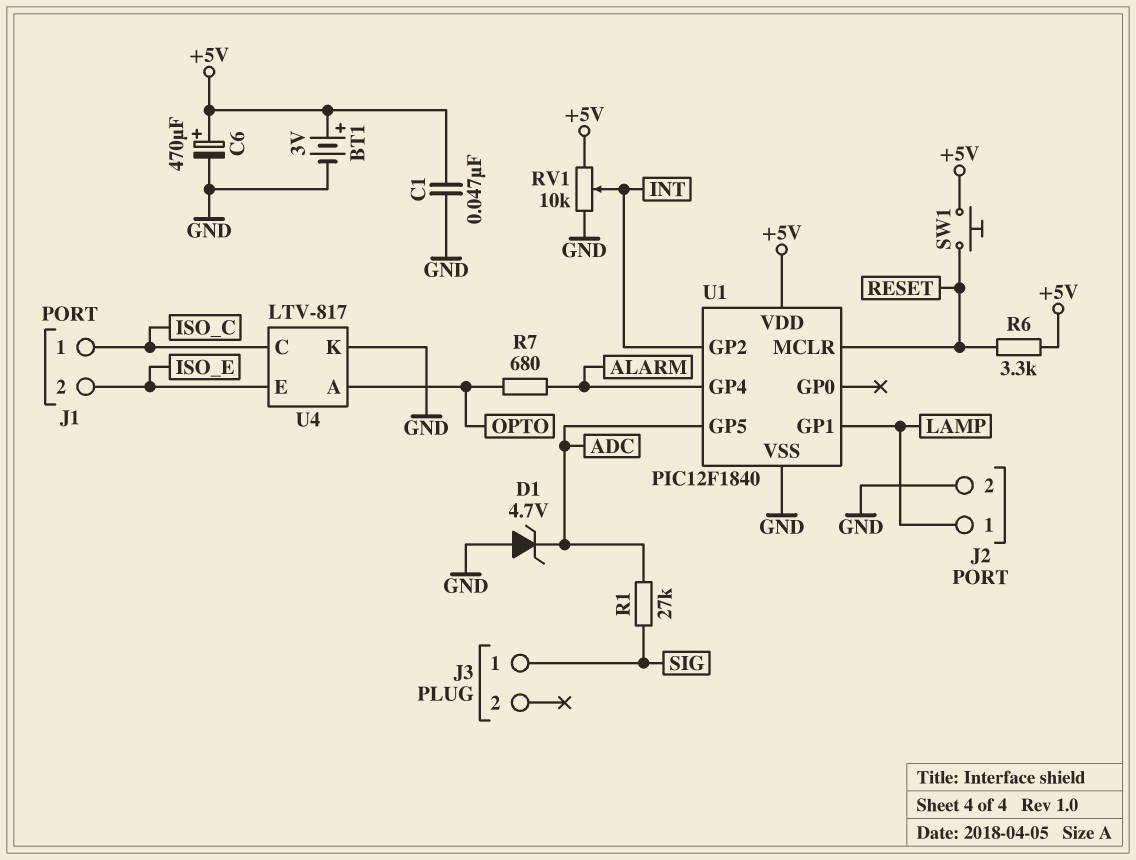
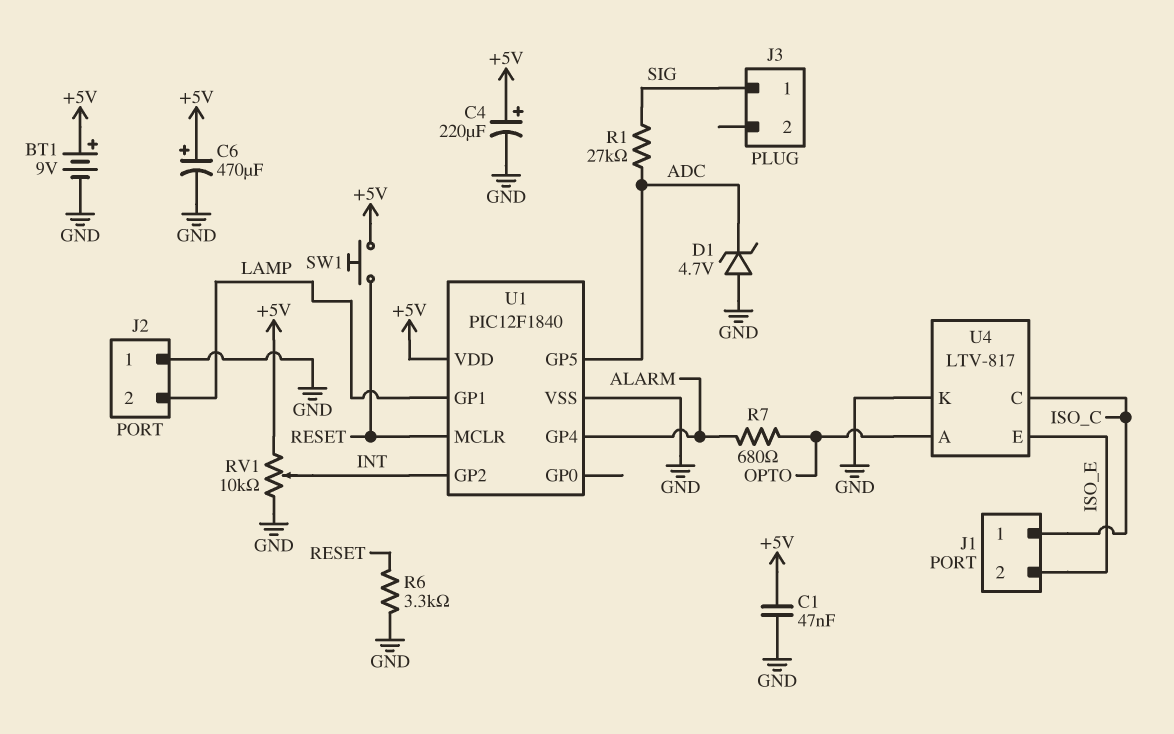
BT1: 3V (plus +5V, minus GND) -> 9V (plus +5V, minus GND)
C4: none -> 220uF (plus +5V, minus GND)
J2 pin 1: LAMP -> GND
J2 pin 2: GND -> LAMP
R6: 3.3k (+5V, RESET) -> 3.3k (GND, RESET)

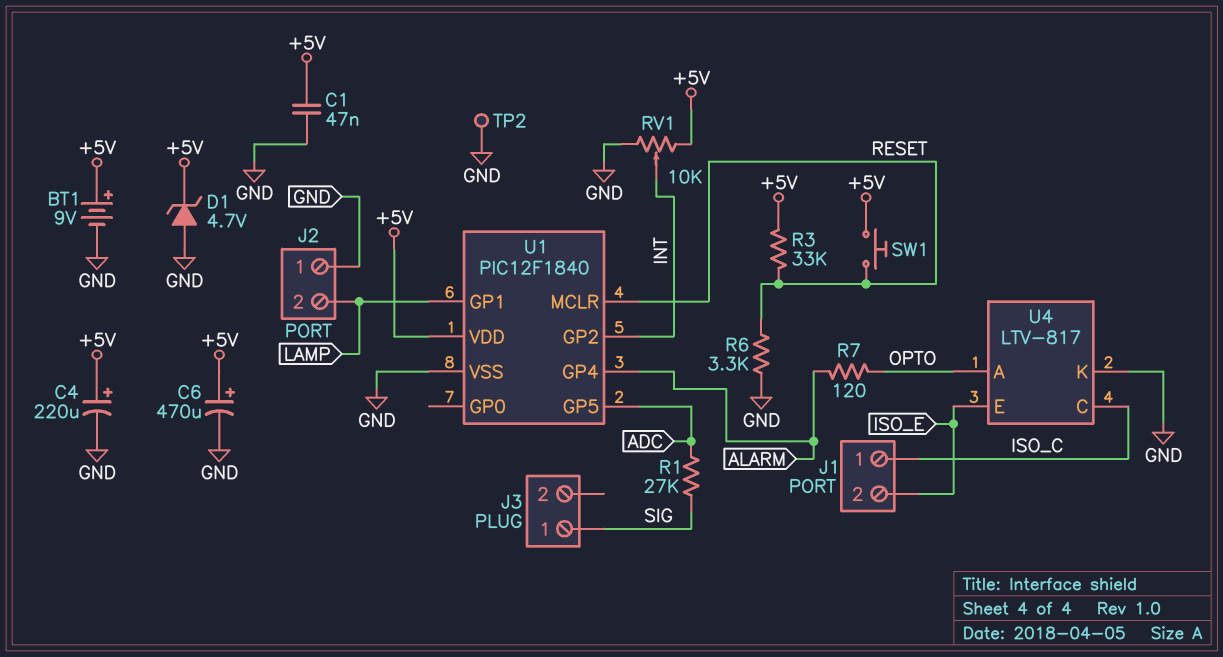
D1: zener 4.7V (A GND, K ADC) -> zener 4.7V (A GND, K +5V)
R3: none -> 33k (+5V, RESET)
R7: 680 (ALARM, OPTO) -> 120 (ALARM, OPTO)
TP2: none -> test point (GND)

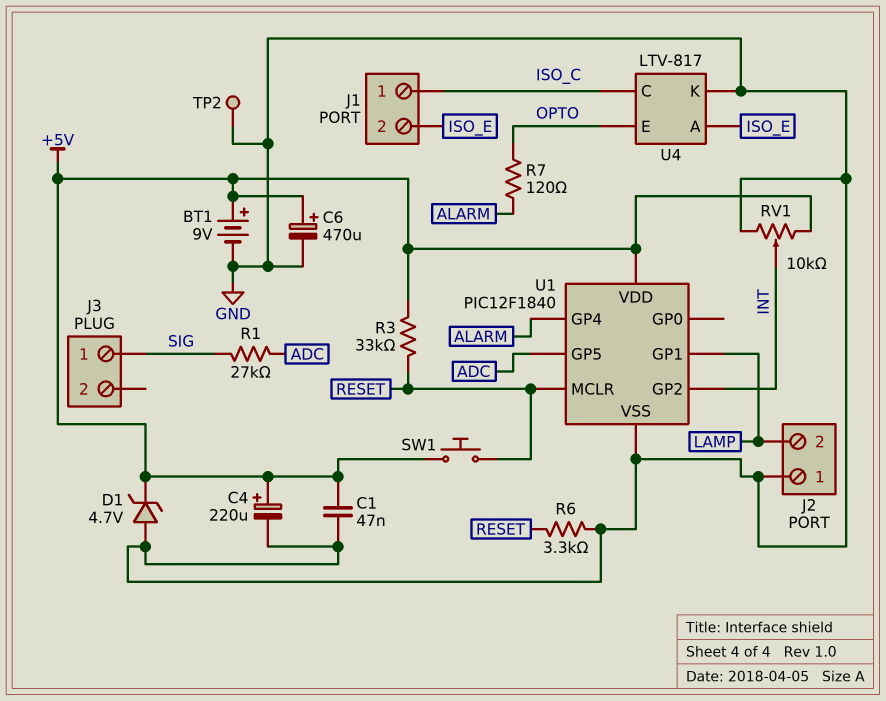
U4 pin A: OPTO -> ISO_E
U4 pin E: ISO_E -> OPTO

